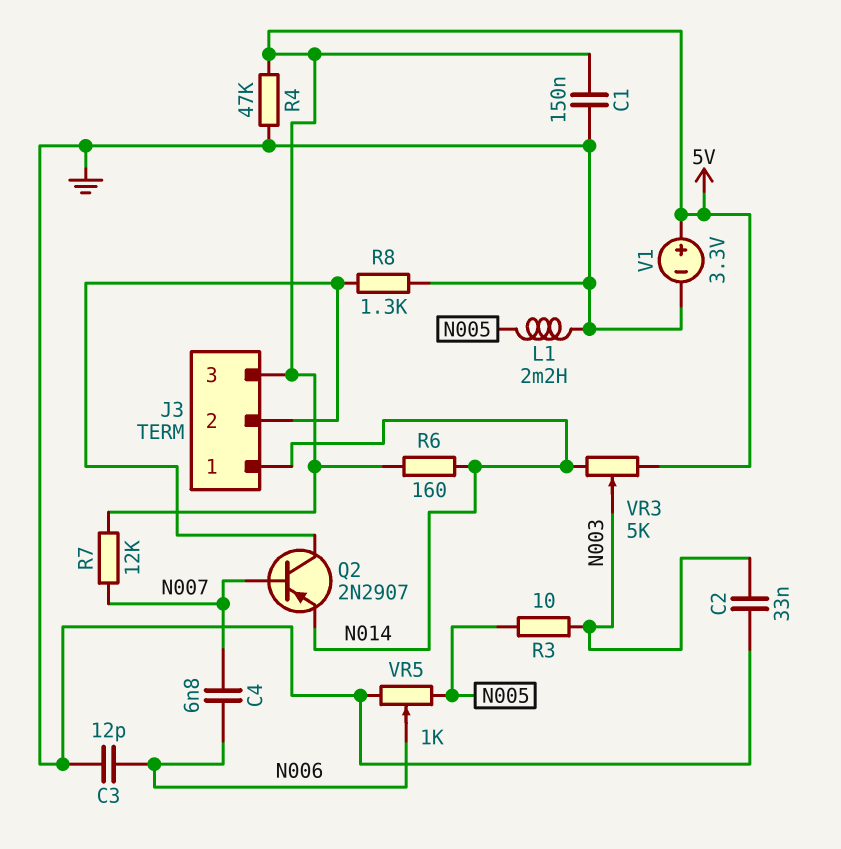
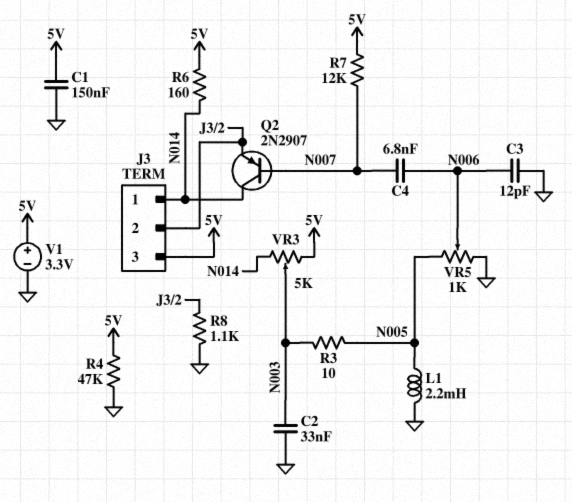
Q2: PNP 2N2907 (B N007, C J3/2, E N014) -> PNP 2N2907 (B N007, C N014, E J3/2)
R8: 1.3k (GND, J3/2) -> 1.1k (GND, J3/2)

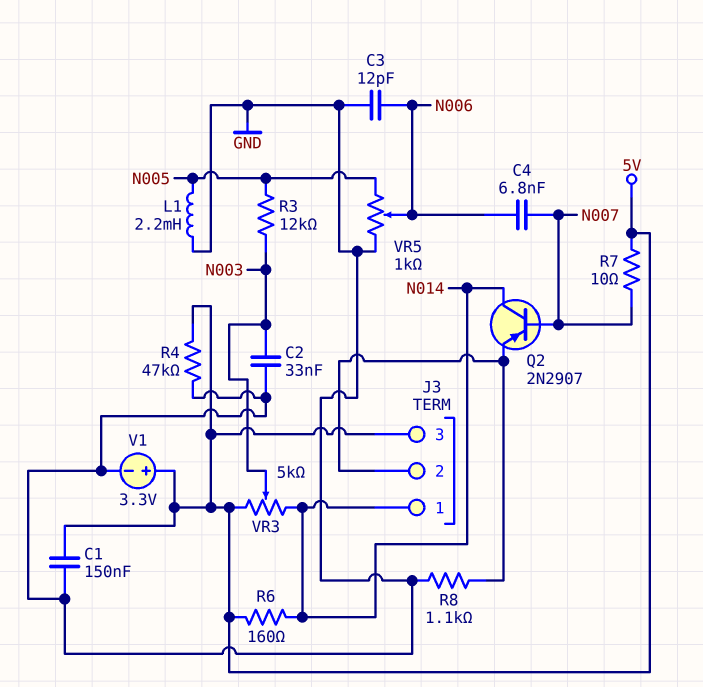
R3: 10 (N003, N005) -> 12k (N003, N005)
R7: 12k (5V, N007) -> 10 (5V, N007)

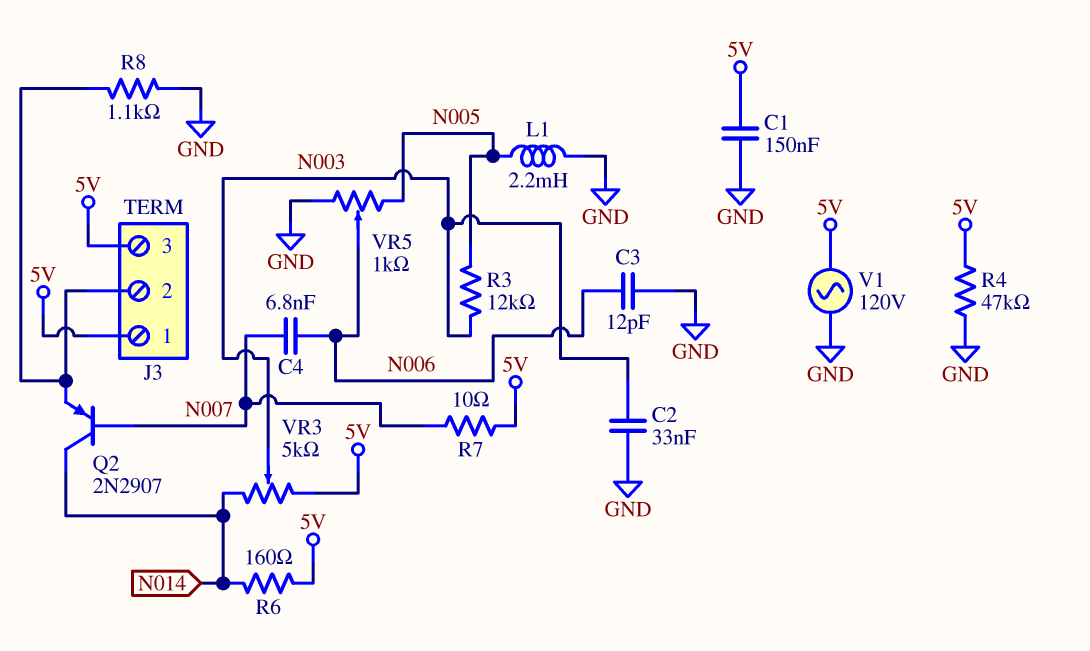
J3 pin 1: N014 -> 5V
V1: 3.3V (plus 5V, minus GND) -> AC 120V (5V, GND)

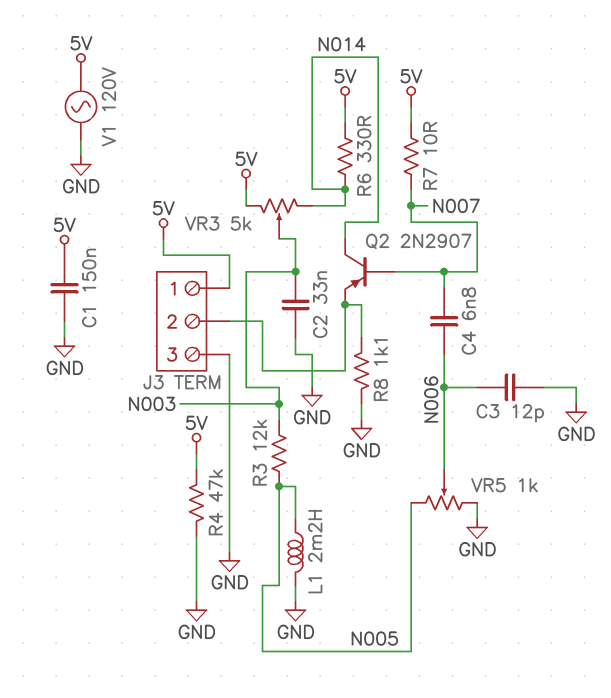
J3 pin 3: 5V -> GND
R6: 160 (5V, N014) -> 330 (5V, N014)

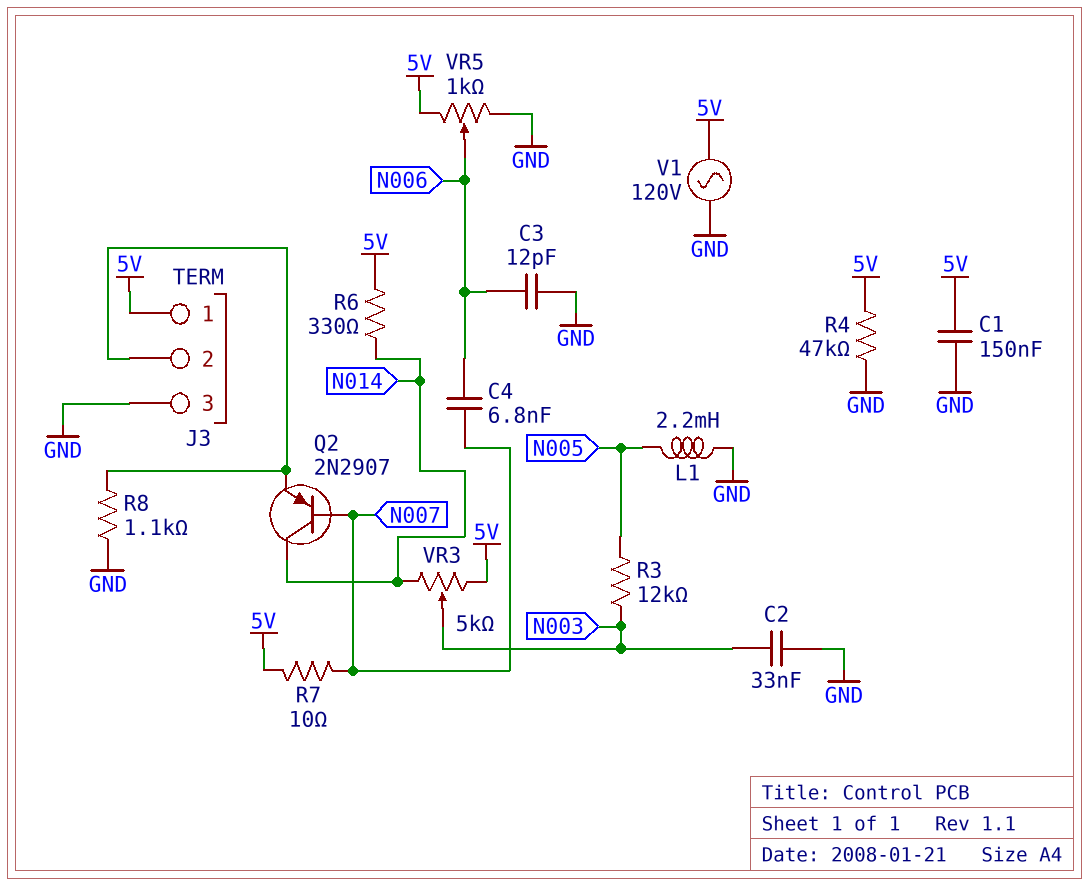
VR5: 1k (GND, N005, wiper N006) -> 1k (5V, GND, wiper N006)

